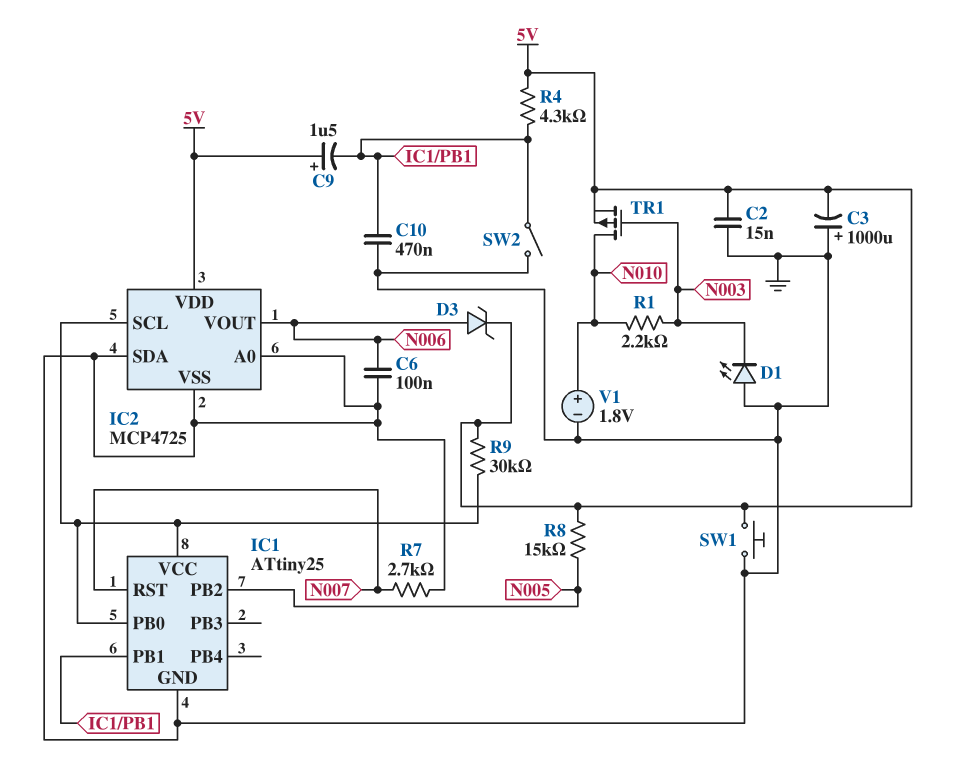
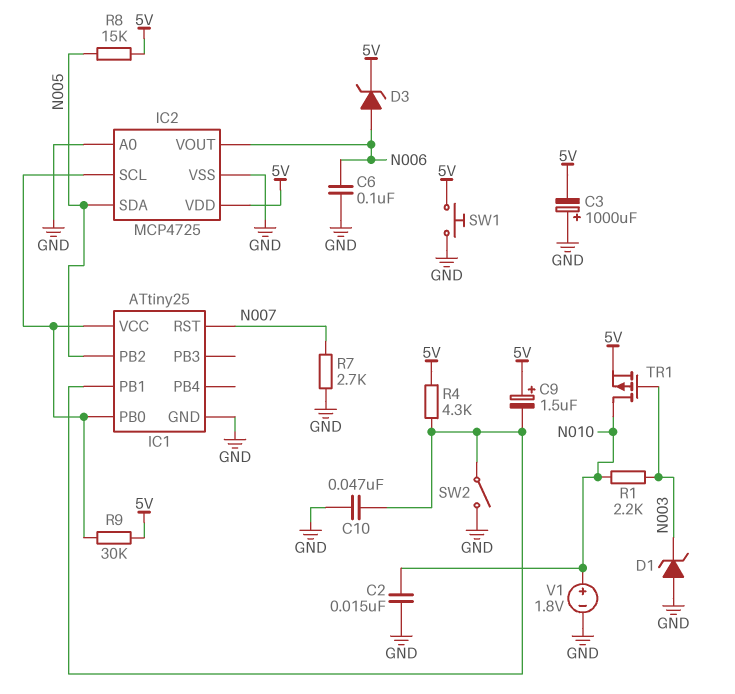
C2: 15nF (5V, GND) -> 15nF (GND, N010)
C10: 470nF (GND, IC1/PB1) -> 47nF (GND, IC1/PB1)
D1: LED (A GND, K N003) -> zener (A GND, K N003)
IC2 pin SDA: GND -> N005

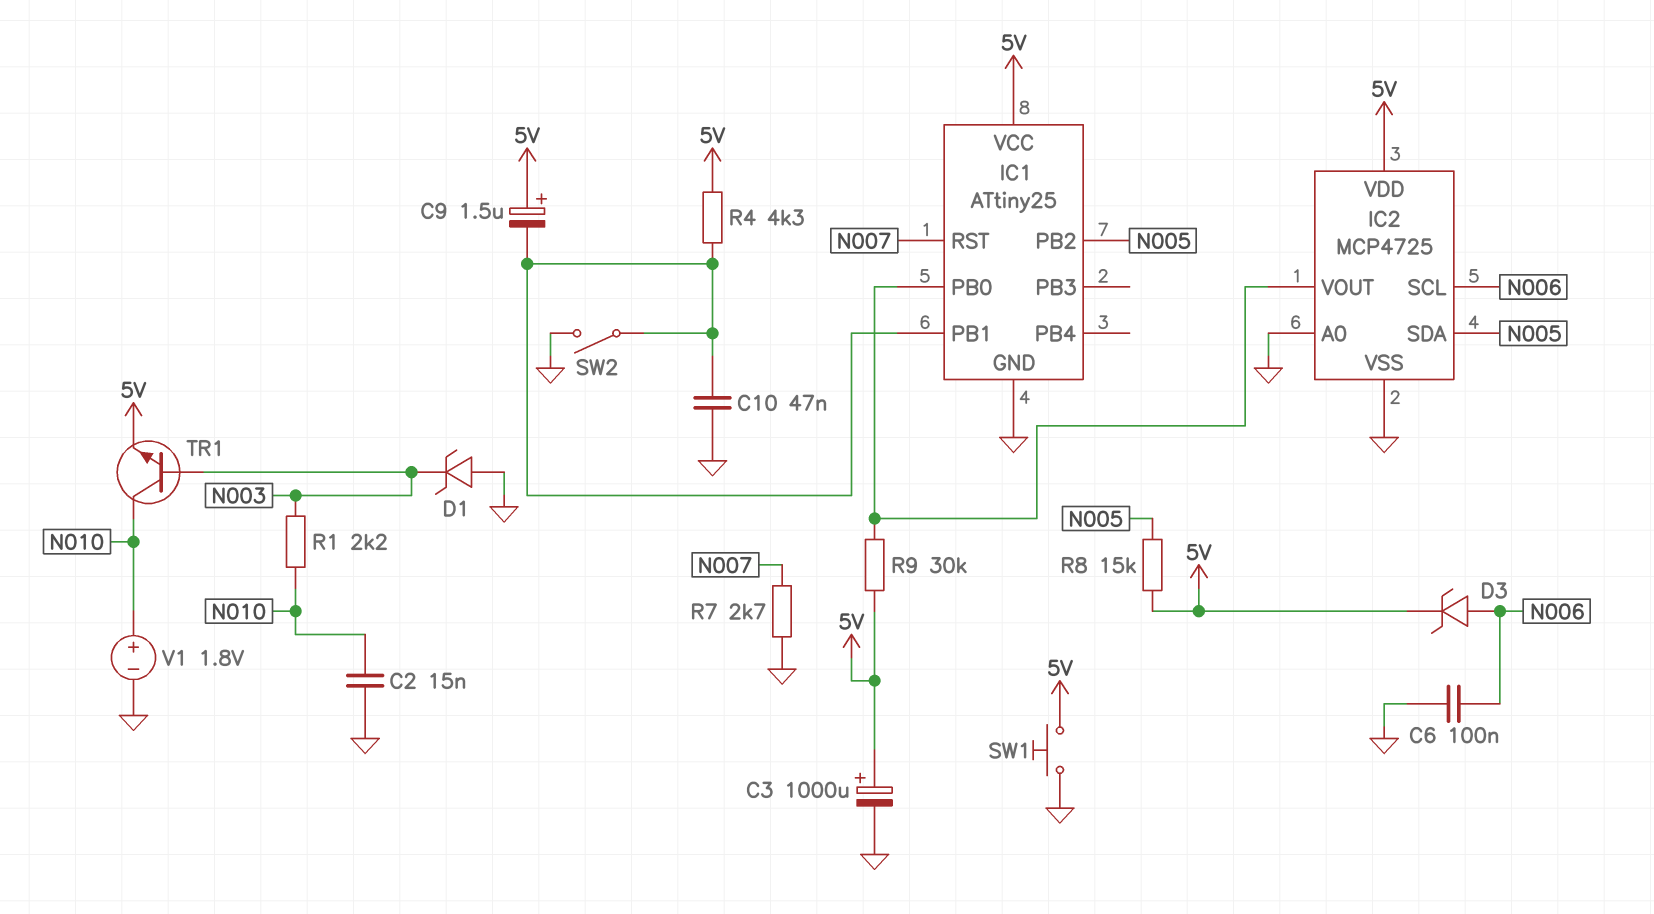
C3: 1000uF (plus GND, minus 5V) -> 1000uF (plus 5V, minus GND)
IC1 pin VCC: IC1/PB0 -> 5V
IC2 pin SCL: IC1/PB0 -> N006
IC2 pin VOUT: N006 -> IC1/PB0
TR1: PMOS (G N003, D N010, S 5V) -> NPN (B N003, C N010, E 5V)

